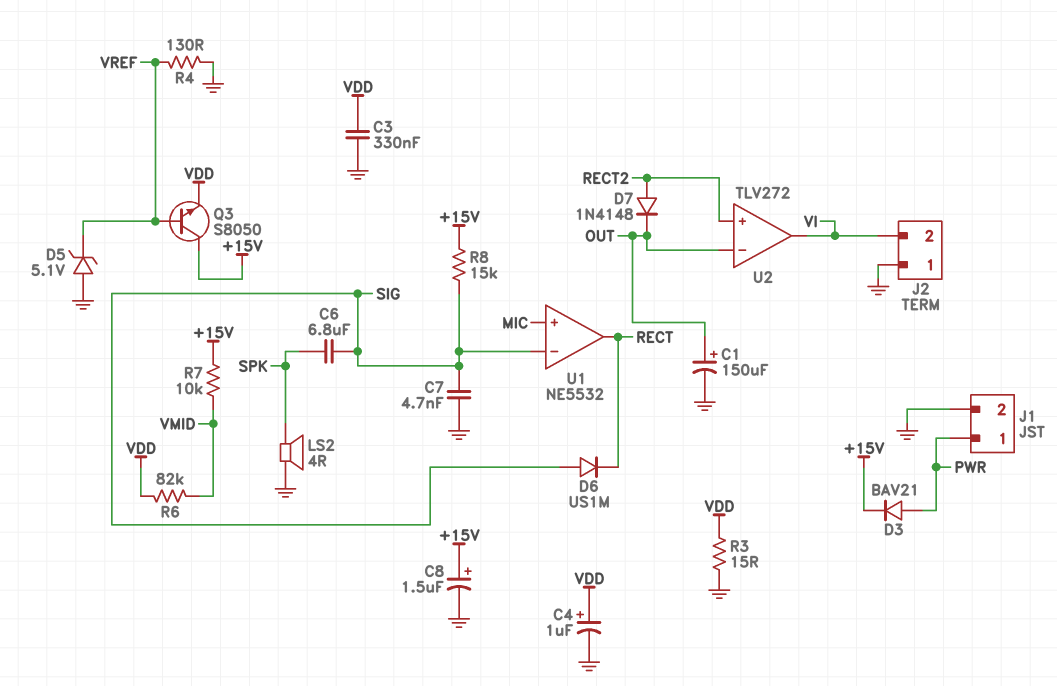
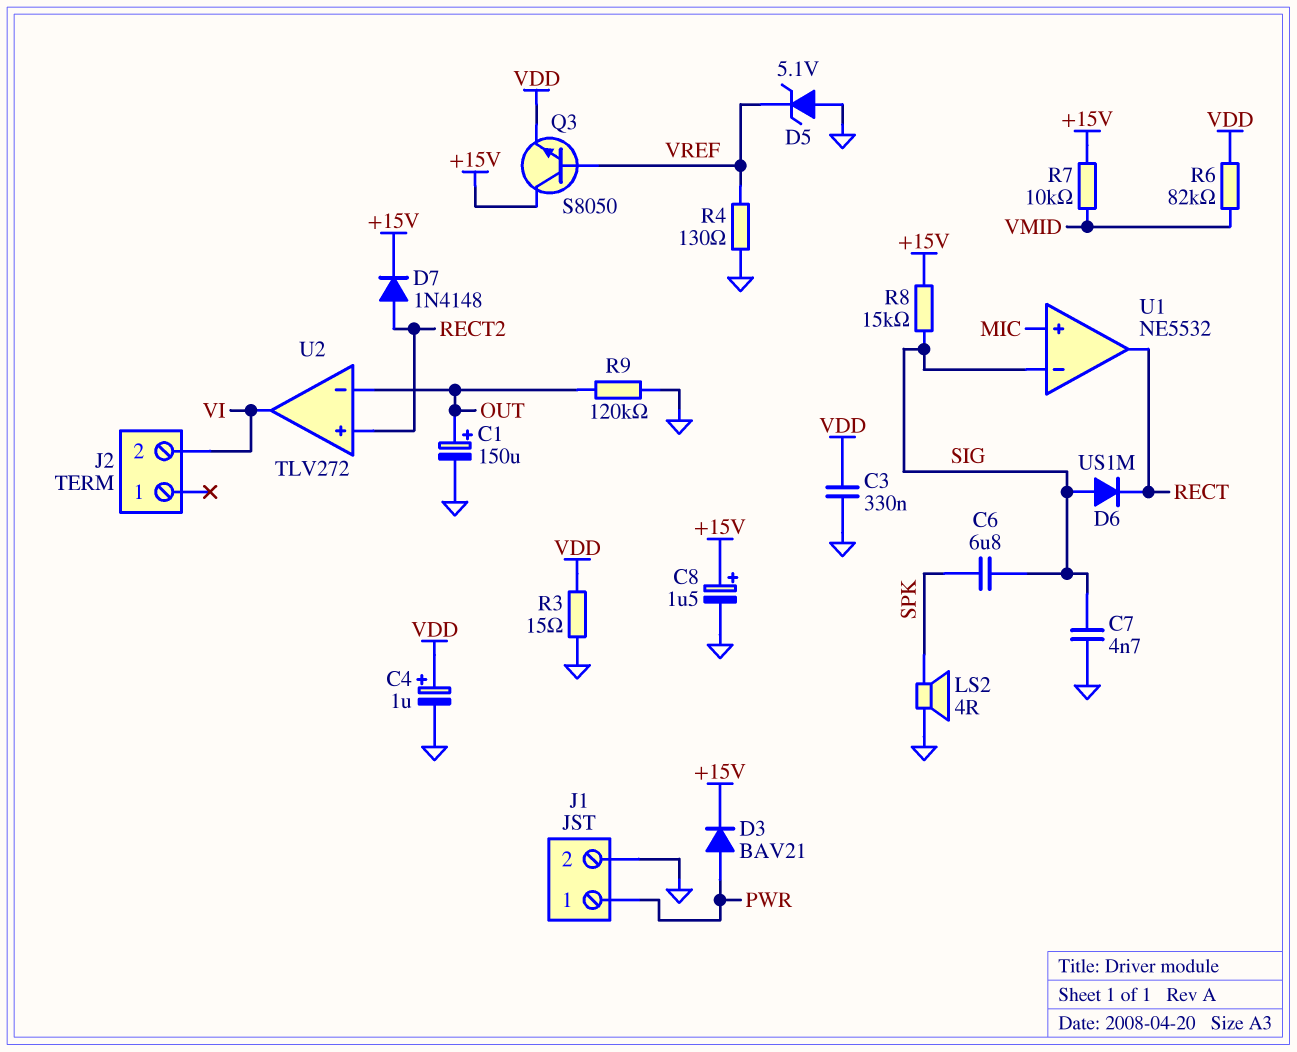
D7: diode 1N4148 (A RECT2, K OUT) -> diode 1N4148 (A RECT2, K +15V)
J2 pin 1: GND -> none
R9: none -> 120k (GND, OUT)

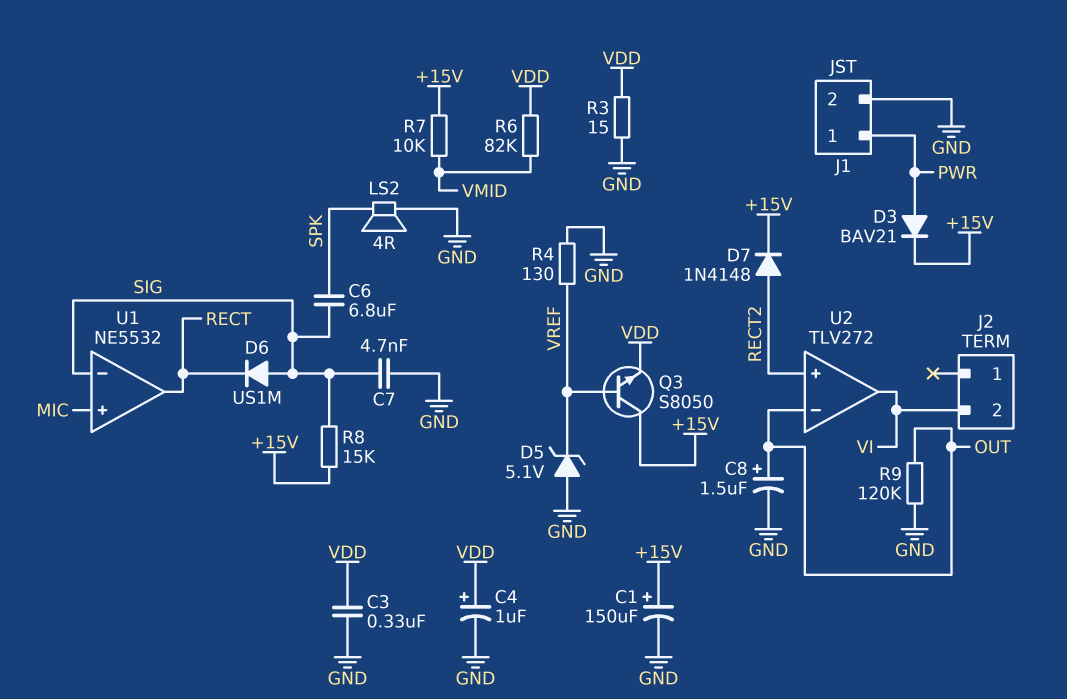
C1: 150uF (plus OUT, minus GND) -> 150uF (plus +15V, minus GND)
C8: 1.5uF (plus +15V, minus GND) -> 1.5uF (plus OUT, minus GND)

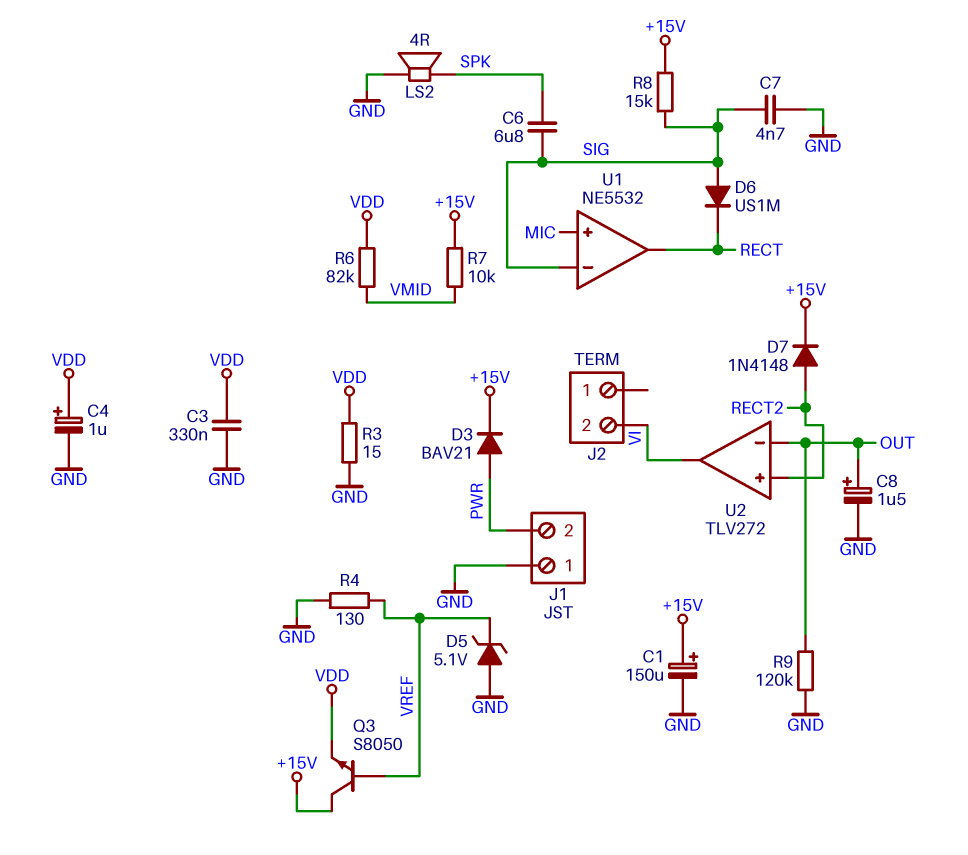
J1 pin 1: PWR -> GND
J1 pin 2: GND -> PWR

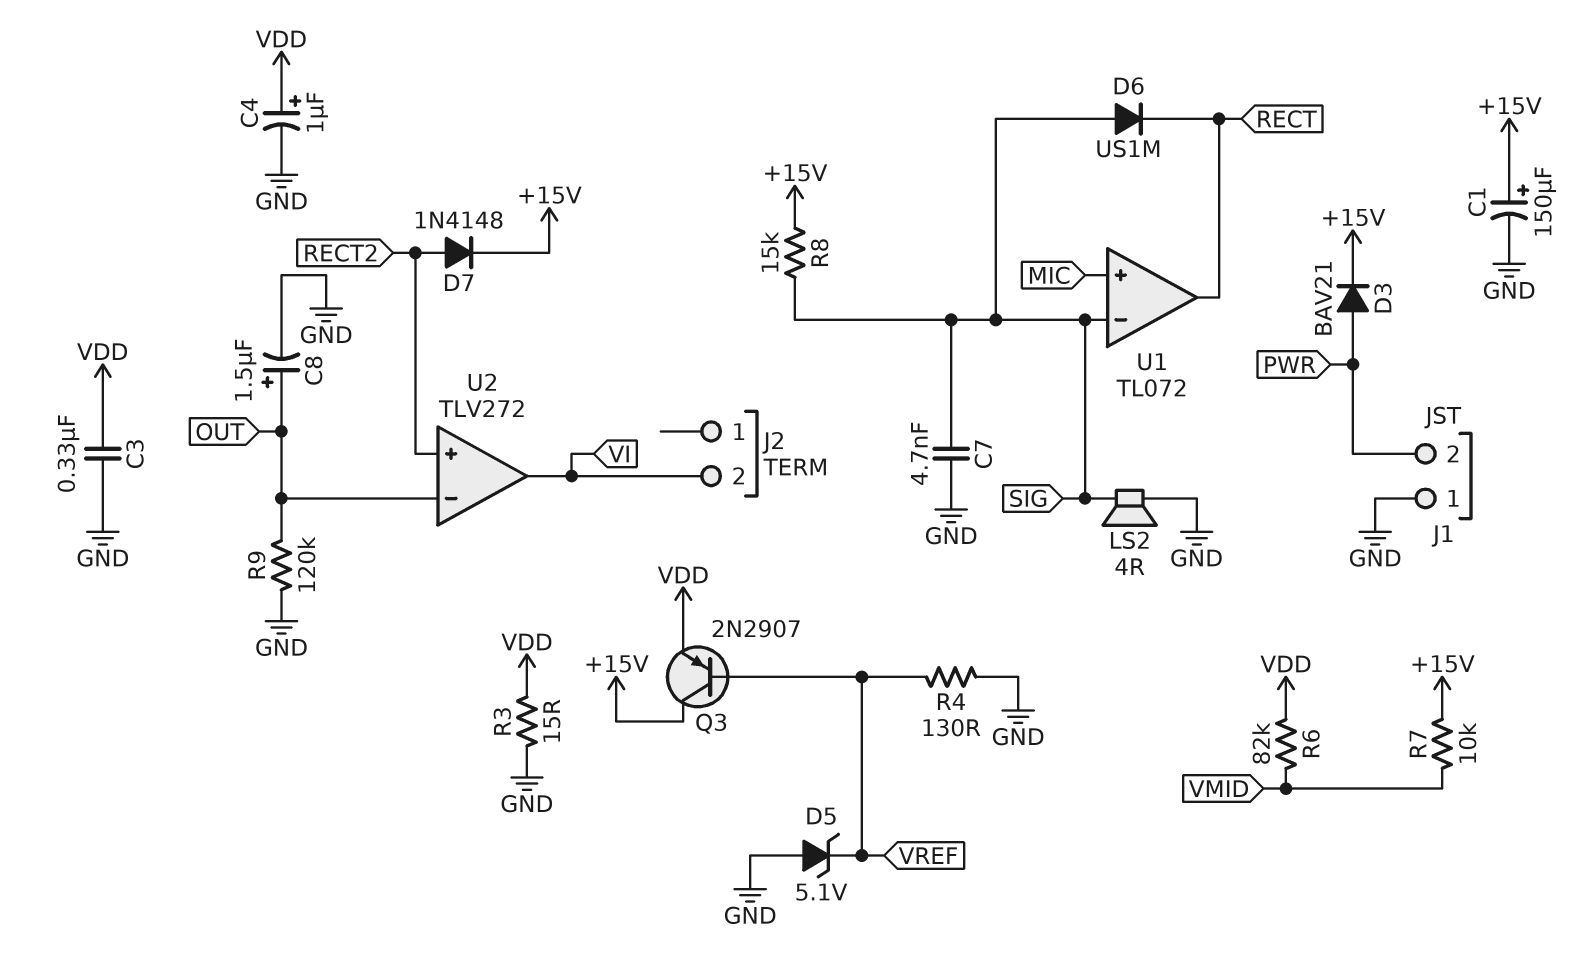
C6: 6.8uF (SIG, SPK) -> none
LS2: speaker 4R (GND, SPK) -> speaker 4R (GND, SIG)
Q3: NPN S8050 (B VREF, C +15V, E VDD) -> PNP 2N2907 (B VREF, C +15V, E VDD)
U1: NE5532 -> TL072

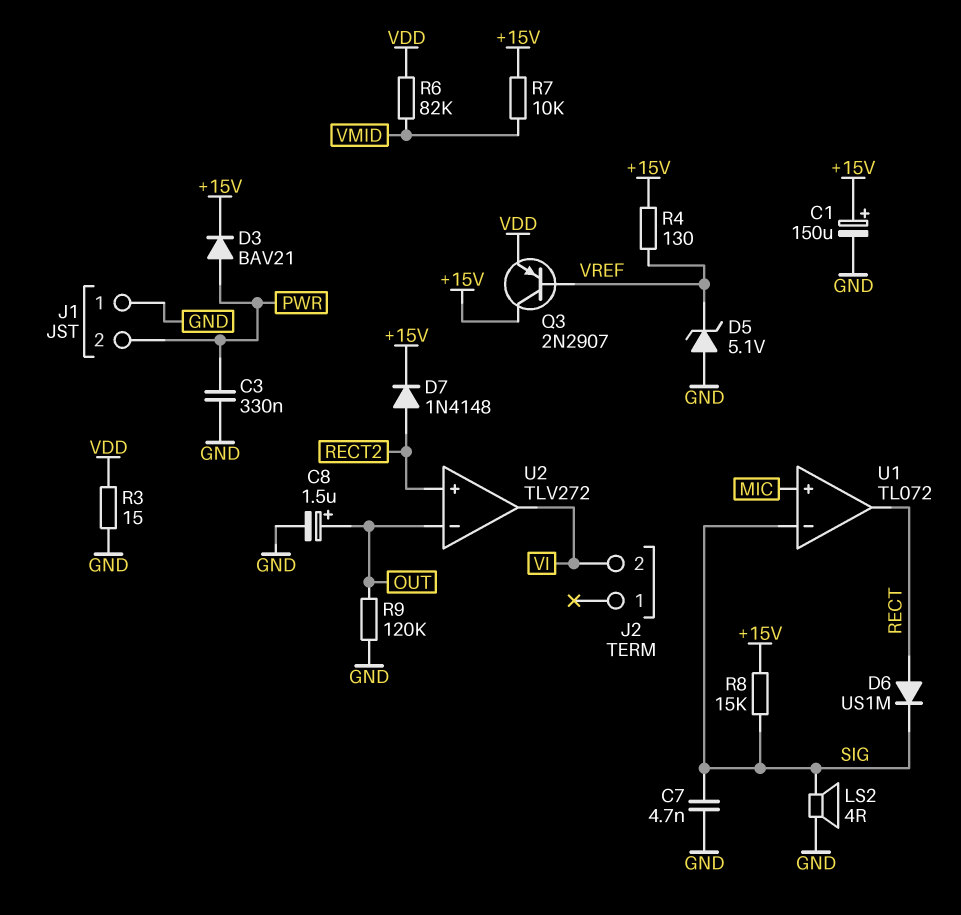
C3: 330nF (GND, VDD) -> 330nF (GND, PWR)
C4: 1uF (plus VDD, minus GND) -> none
D6: diode US1M (A SIG, K RECT) -> diode US1M (A RECT, K SIG)
R4: 130 (GND, VREF) -> 130 (+15V, VREF)

